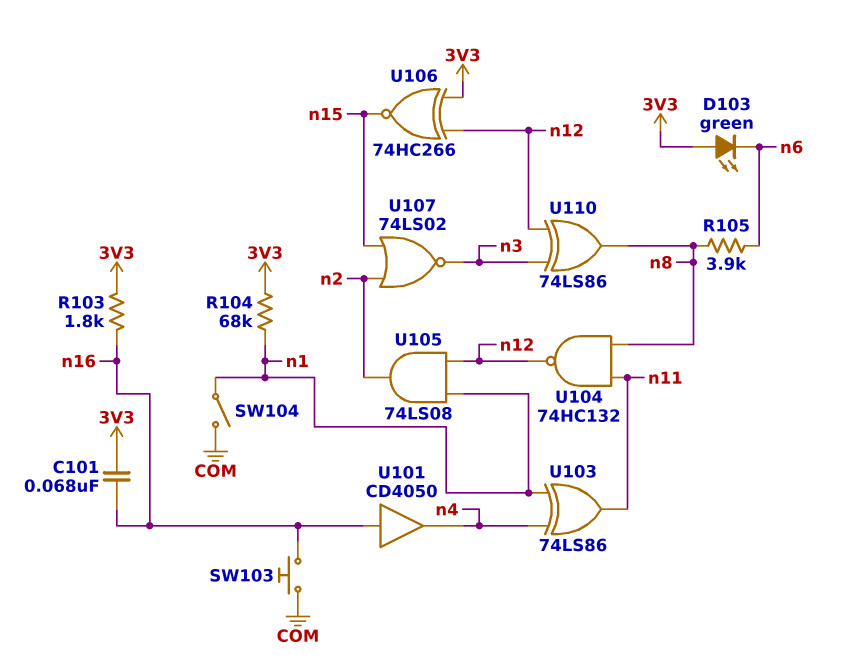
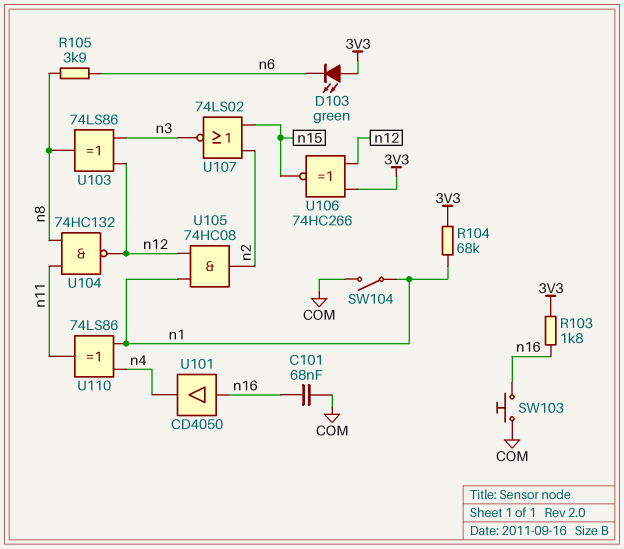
C101: 68nF (3V3, n16) -> 68nF (COM, n16)
U103: XOR 74LS86 (in n1, in n4, out n11) -> XOR 74LS86 (in n3, in n12, out n8)
U105: AND 74LS08 (in n1, in n12, out n2) -> AND 74HC08 (in n1, in n12, out n2)
U110: XOR 74LS86 (in n3, in n12, out n8) -> XOR 74LS86 (in n1, in n4, out n11)

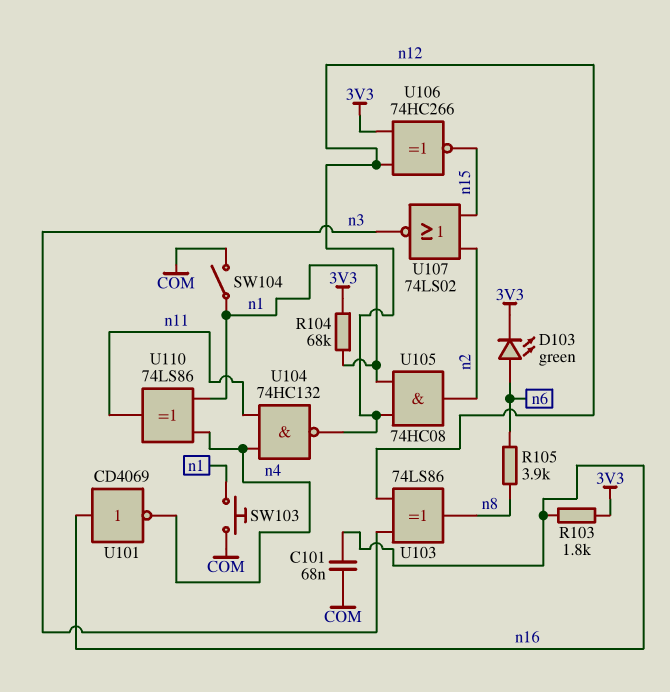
D103: LED green (A 3V3, K n6) -> LED green (A n6, K 3V3)
SW103: button (COM, n16) -> button (COM, n1)
U101: buffer CD4050 (in n16, out n4) -> NOT CD4069 (in n16, out n4)
U104: NAND 74HC132 (in n8, in n11, out n12) -> NAND 74HC132 (in n4, in n11, out n12)

